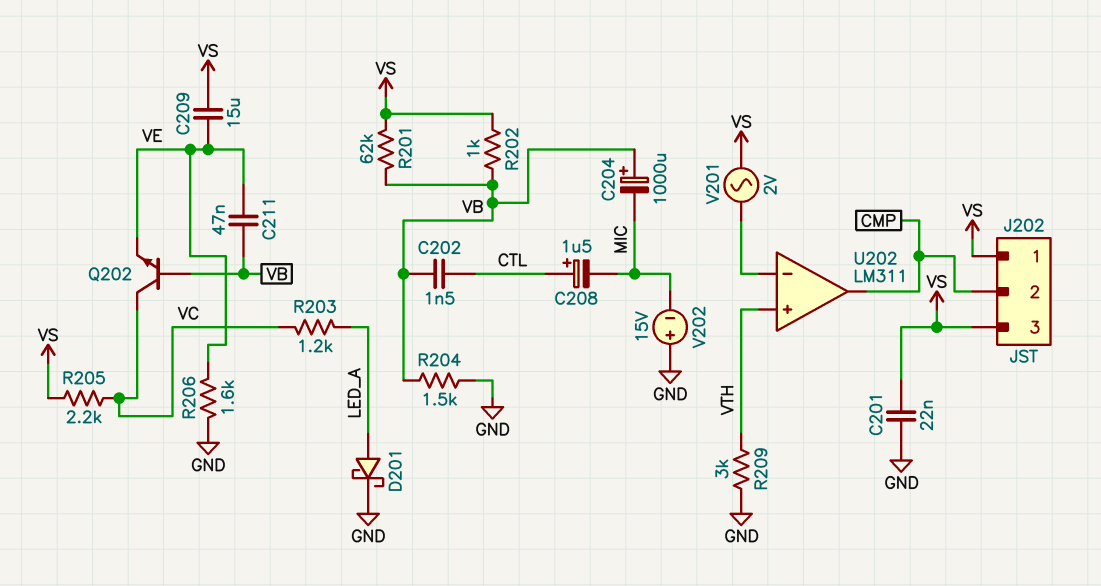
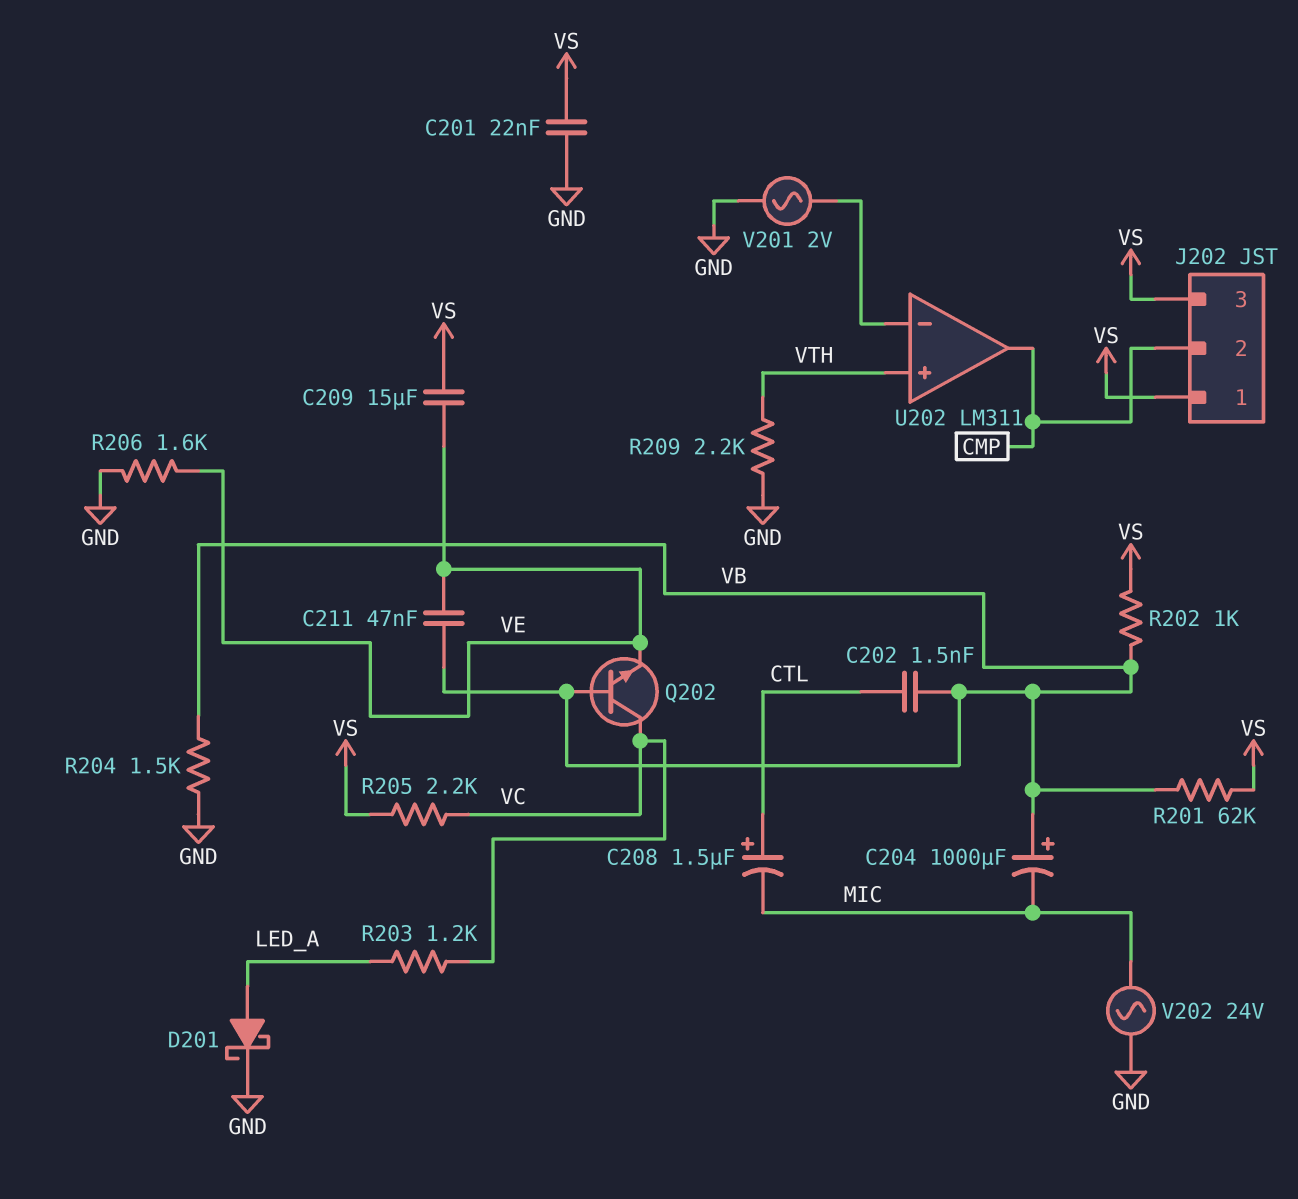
R209: 3k (GND, VTH) -> 2.2k (GND, VTH)
V201: AC 2V (U202/in-, VS) -> AC 2V (GND, U202/in-)
V202: 15V (plus GND, minus MIC) -> AC 24V (GND, MIC)

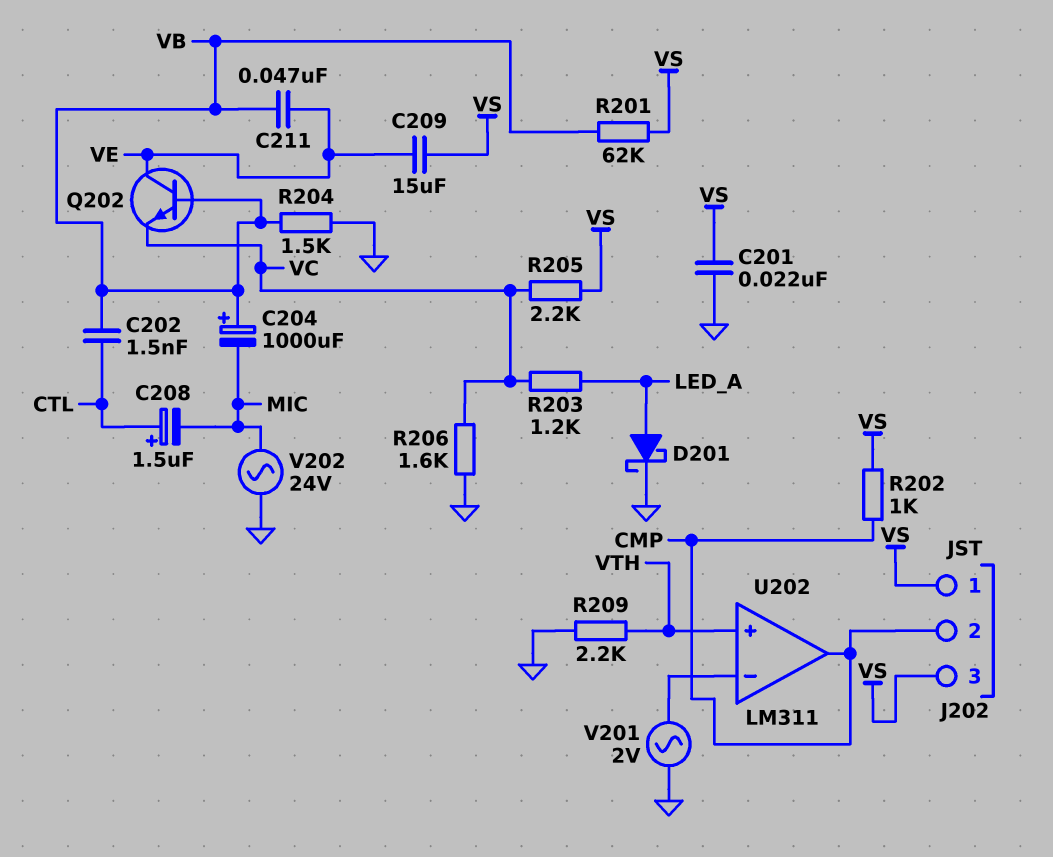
Q202: NPN (B VB, C VC, E VE) -> NPN (B VB, C VE, E VC)
R202: 1k (VB, VS) -> 1k (CMP, VS)
R206: 1.6k (GND, VE) -> 1.6k (GND, VC)

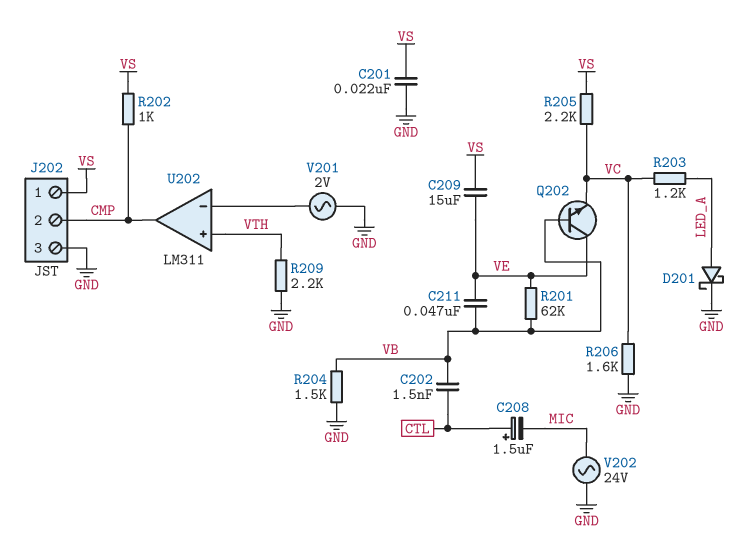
C204: 1000uF (plus VB, minus MIC) -> none
J202 pin 3: VS -> GND
R201: 62k (VB, VS) -> 62k (VB, VE)

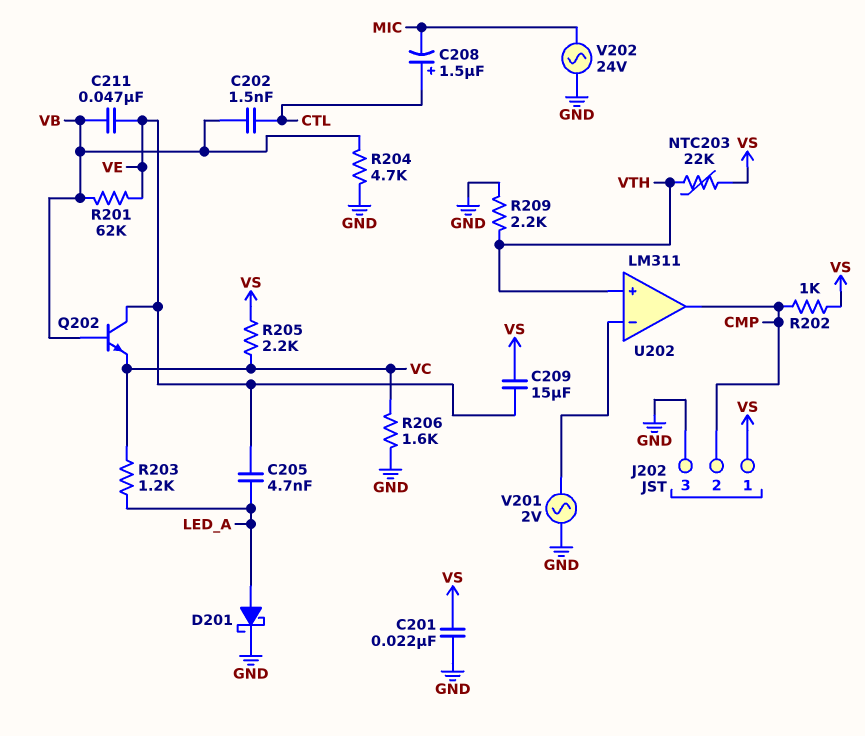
C205: none -> 4.7nF (LED_A, VE)
NTC203: none -> 22k (VS, VTH)
R204: 1.5k (GND, VB) -> 4.7k (GND, VB)

